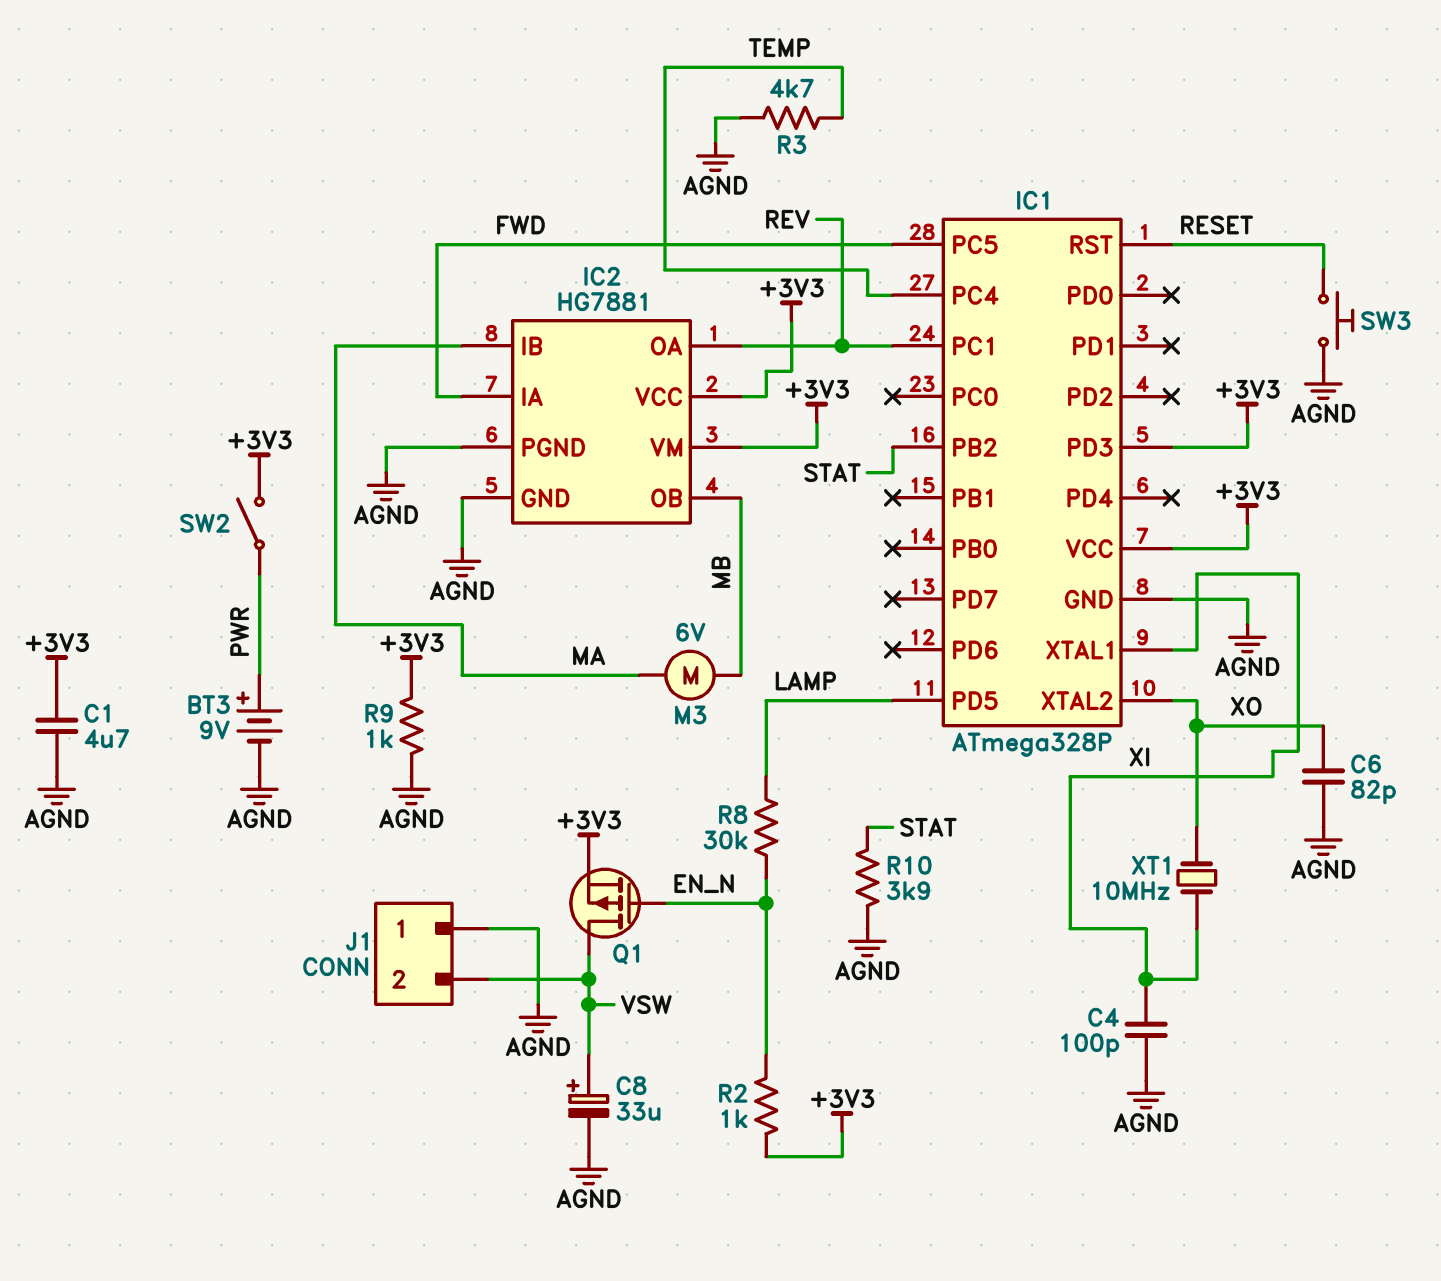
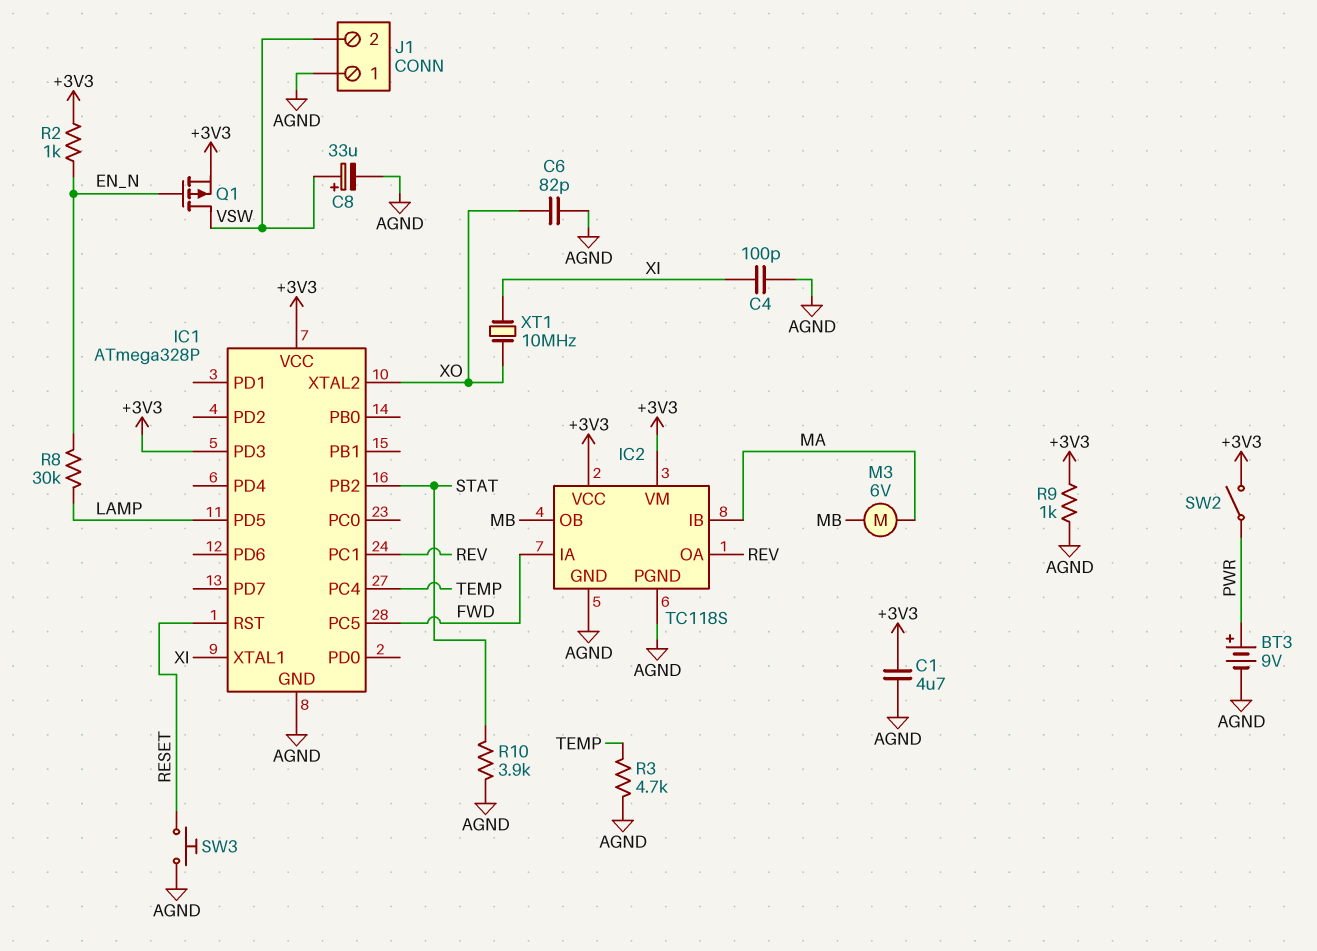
IC2: HG7881 -> TC118S

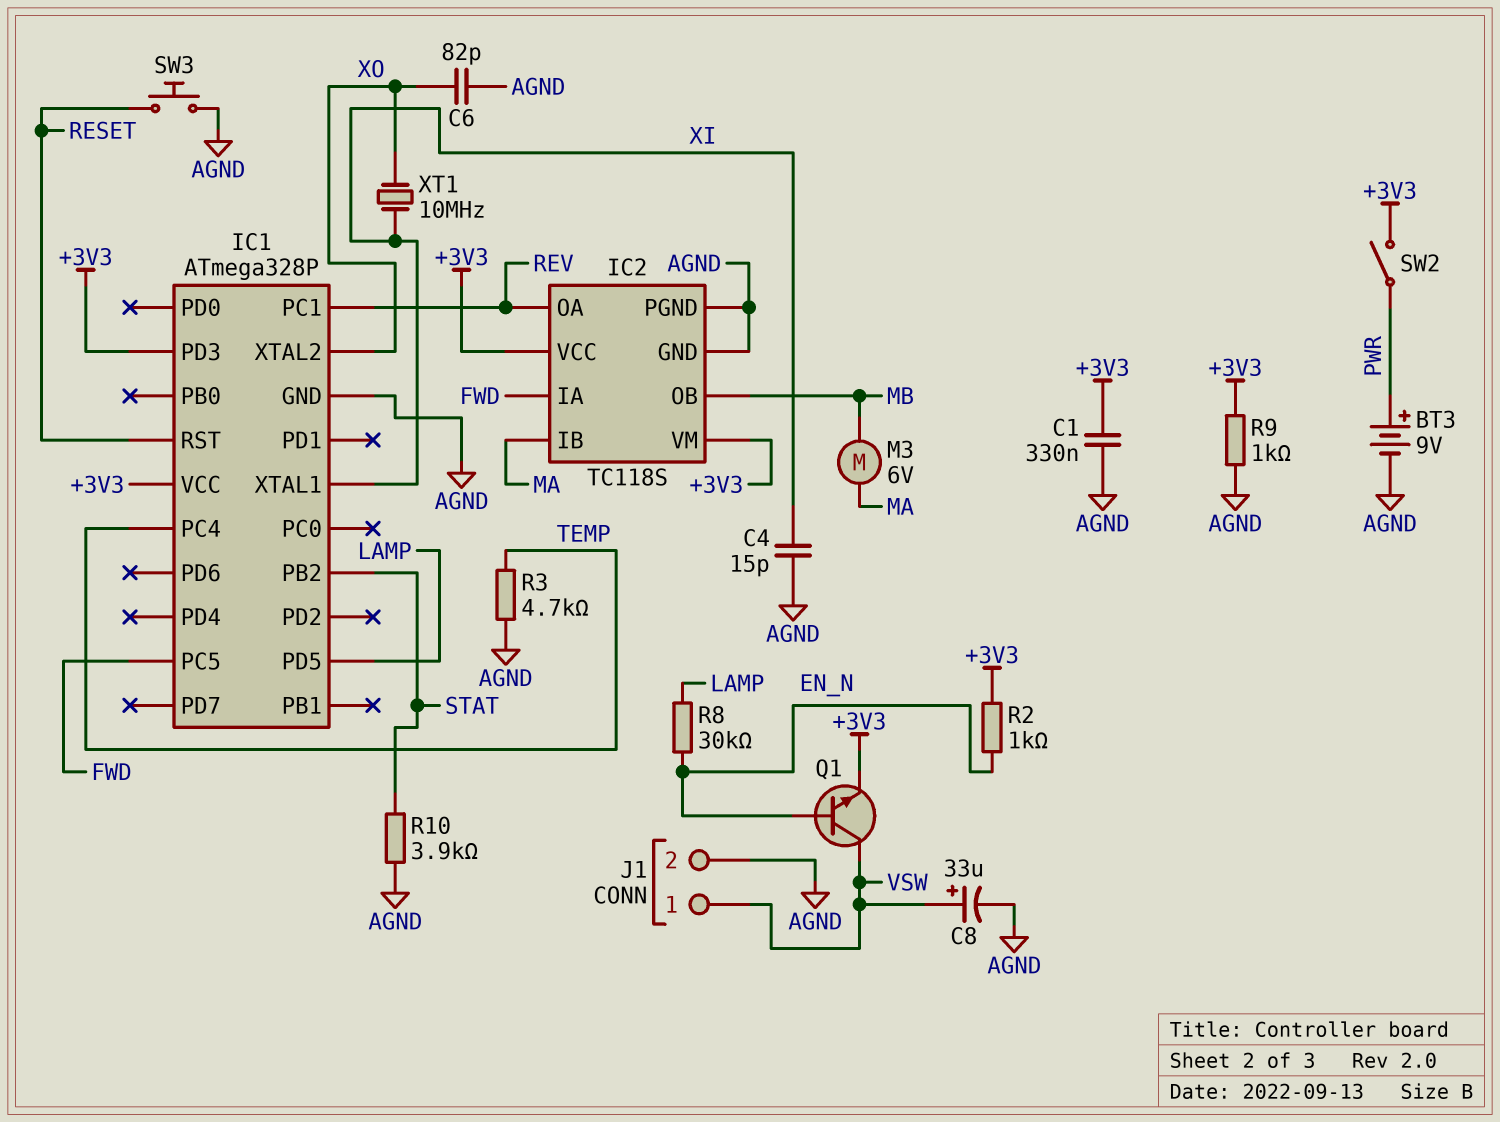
C1: 4.7uF (+3V3, AGND) -> 330nF (+3V3, AGND)
C4: 100pF (AGND, XI) -> 15pF (AGND, XI)
J1 pin 1: AGND -> VSW
J1 pin 2: VSW -> AGND
Q1: PMOS (G EN_N, D VSW, S +3V3) -> NPN (B EN_N, C VSW, E +3V3)

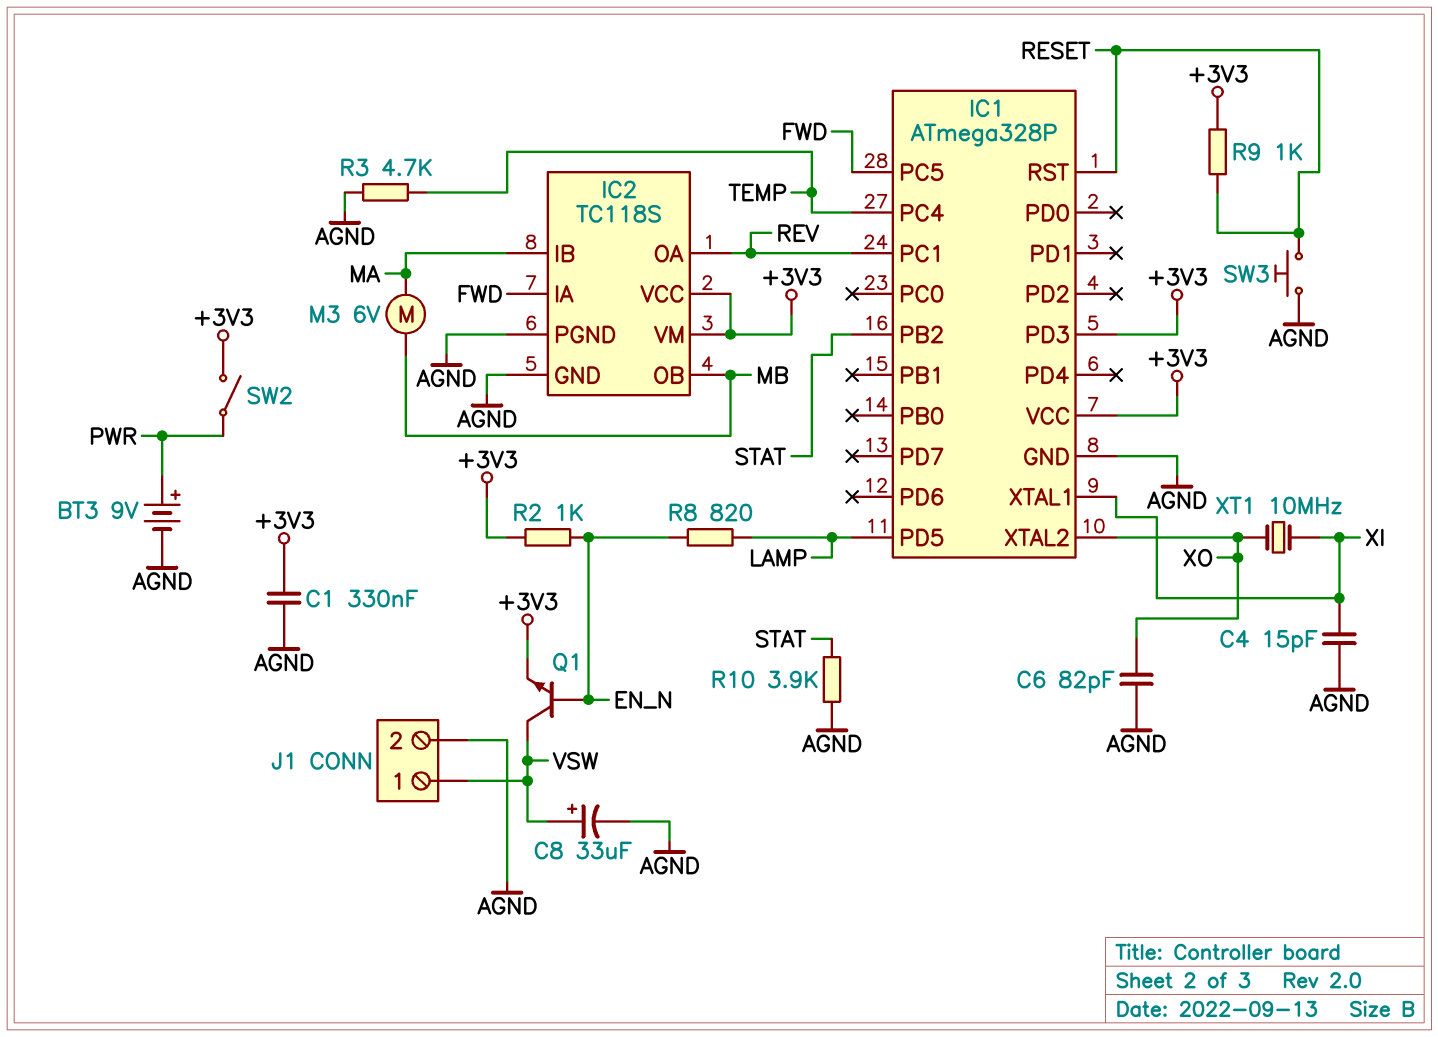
R8: 30k (EN_N, LAMP) -> 820 (EN_N, LAMP)
R9: 1k (+3V3, AGND) -> 1k (+3V3, RESET)

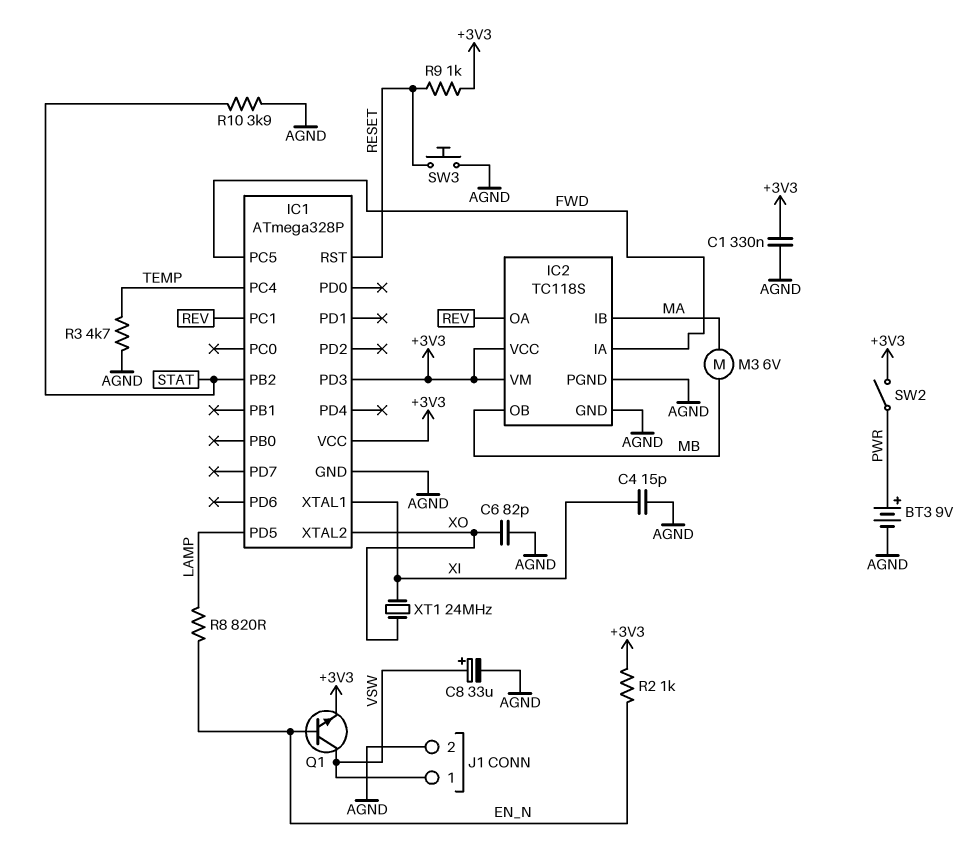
XT1: 10MHz (XI, XO) -> 24MHz (XI, XO)

